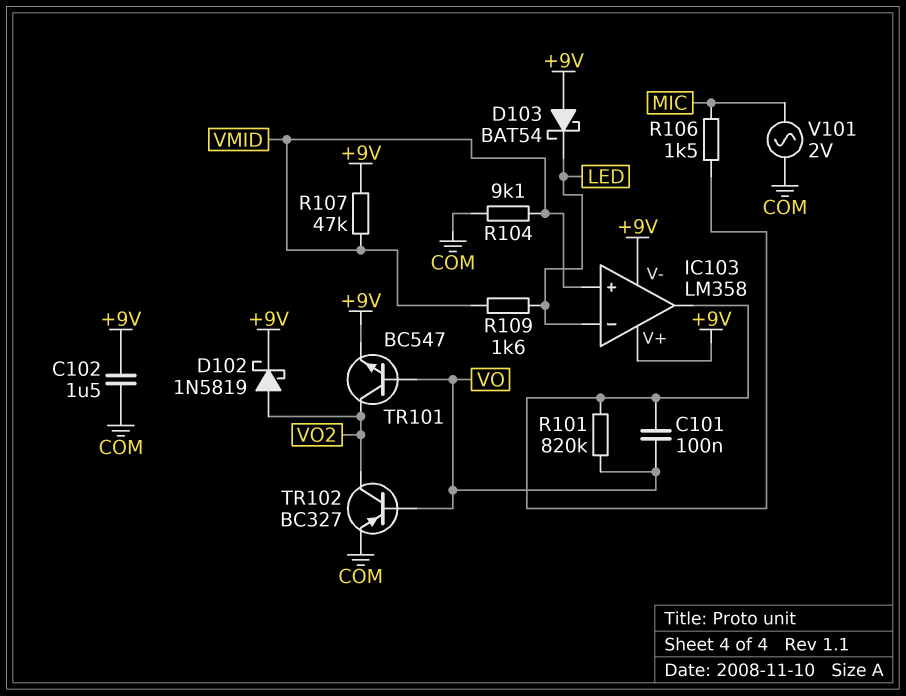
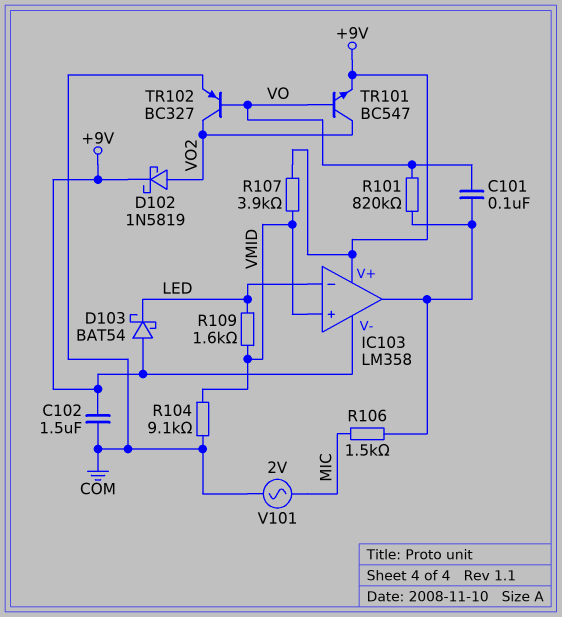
R107: 47k (+9V, VMID) -> 3.9k (+9V, VMID)

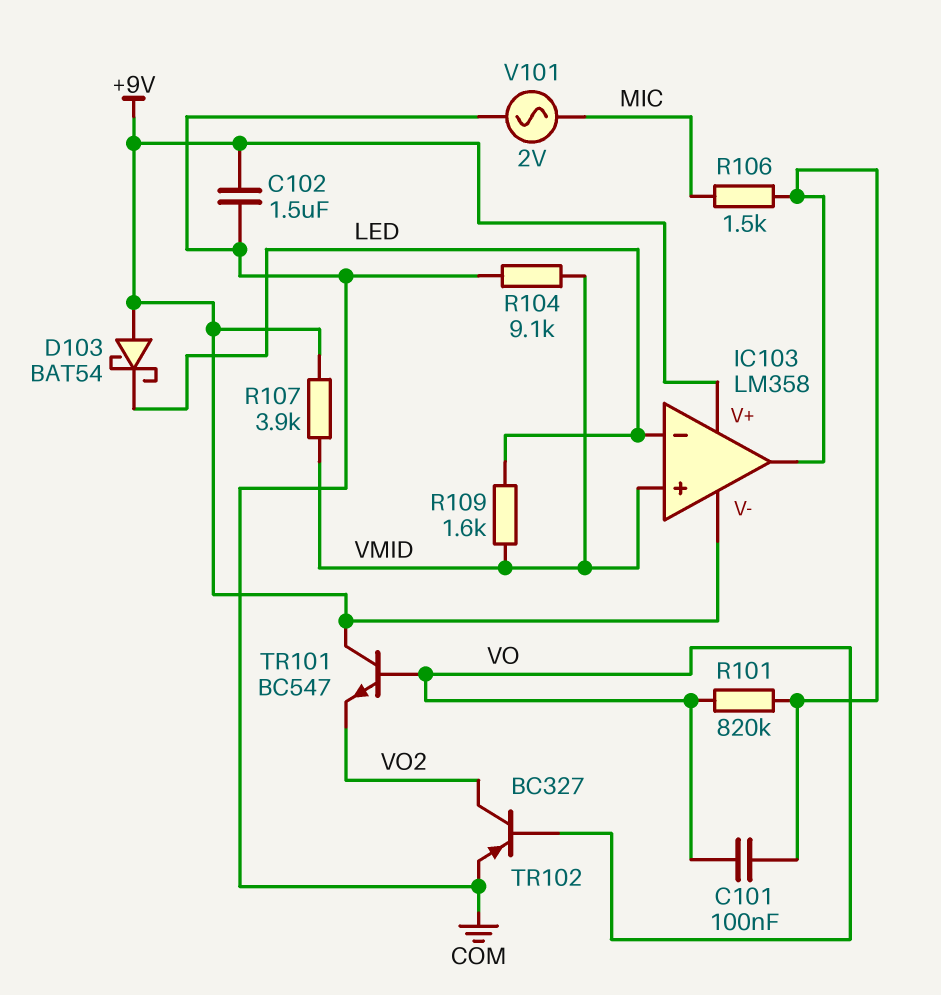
D102: schottky 1N5819 (A VO2, K +9V) -> none
TR101: NPN BC547 (B VO, C VO2, E +9V) -> NPN BC547 (B VO, C +9V, E VO2)

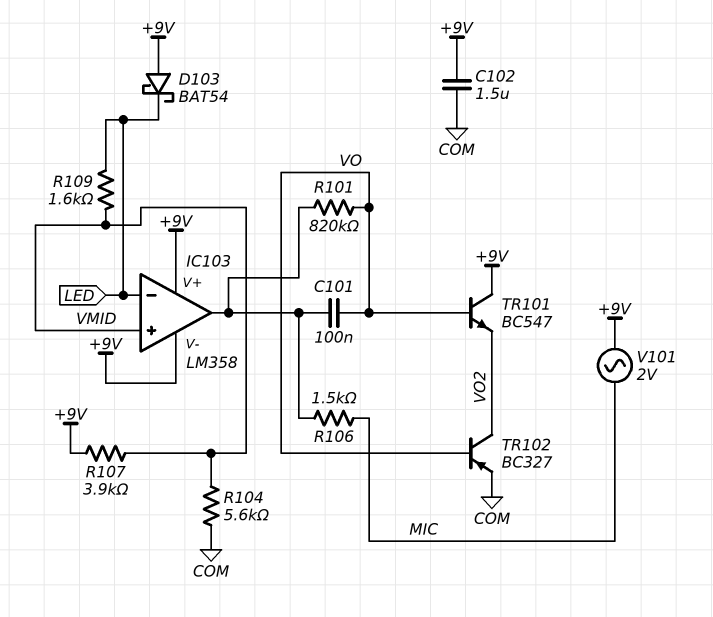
R104: 9.1k (COM, VMID) -> 5.6k (COM, VMID)
V101: AC 2V (COM, MIC) -> AC 2V (+9V, MIC)

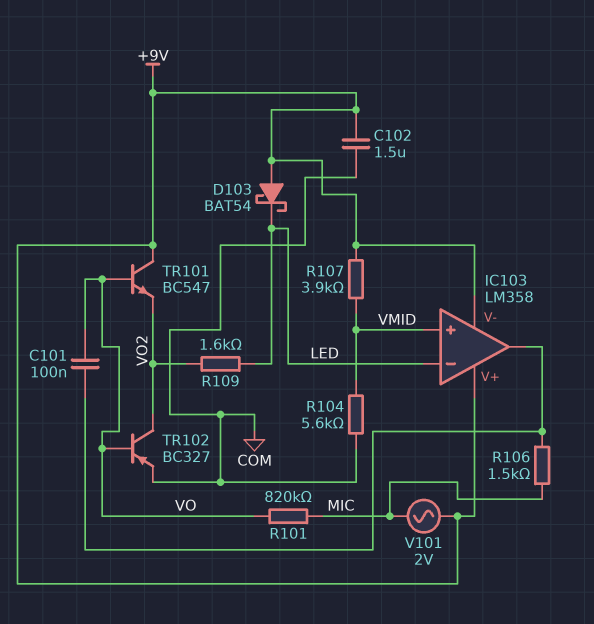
R101: 820k (IC103/out, VO) -> 820k (MIC, VO)
R109: 1.6k (LED, VMID) -> 1.6k (LED, VO2)

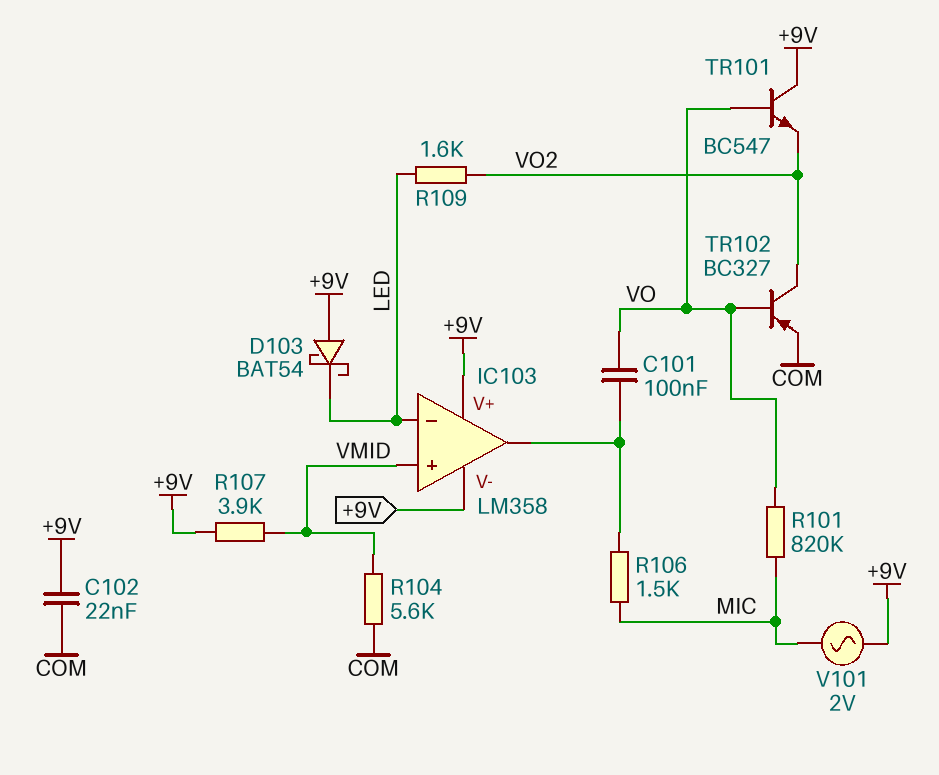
C102: 1.5uF (+9V, COM) -> 22nF (+9V, COM)

